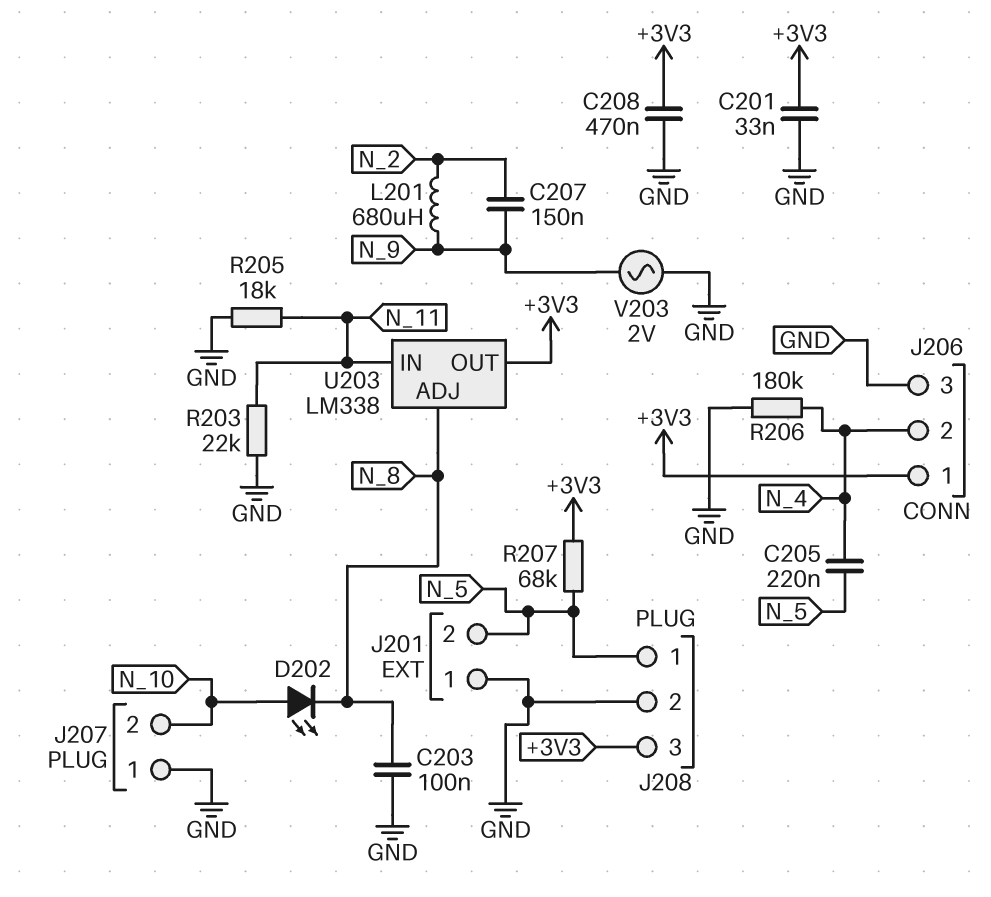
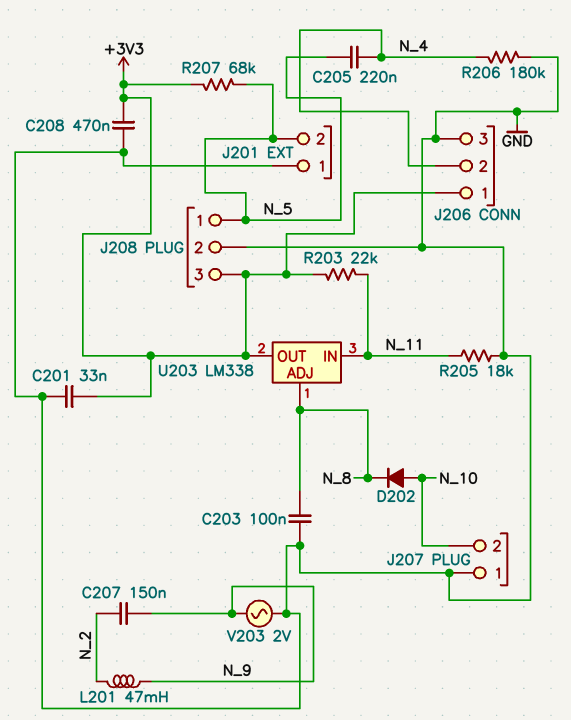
D202: LED (A N_10, K N_8) -> diode (A N_10, K N_8)
L201: 680uH (N_2, N_9) -> 47mH (N_2, N_9)
R203: 22k (GND, N_11) -> 22k (+3V3, N_11)

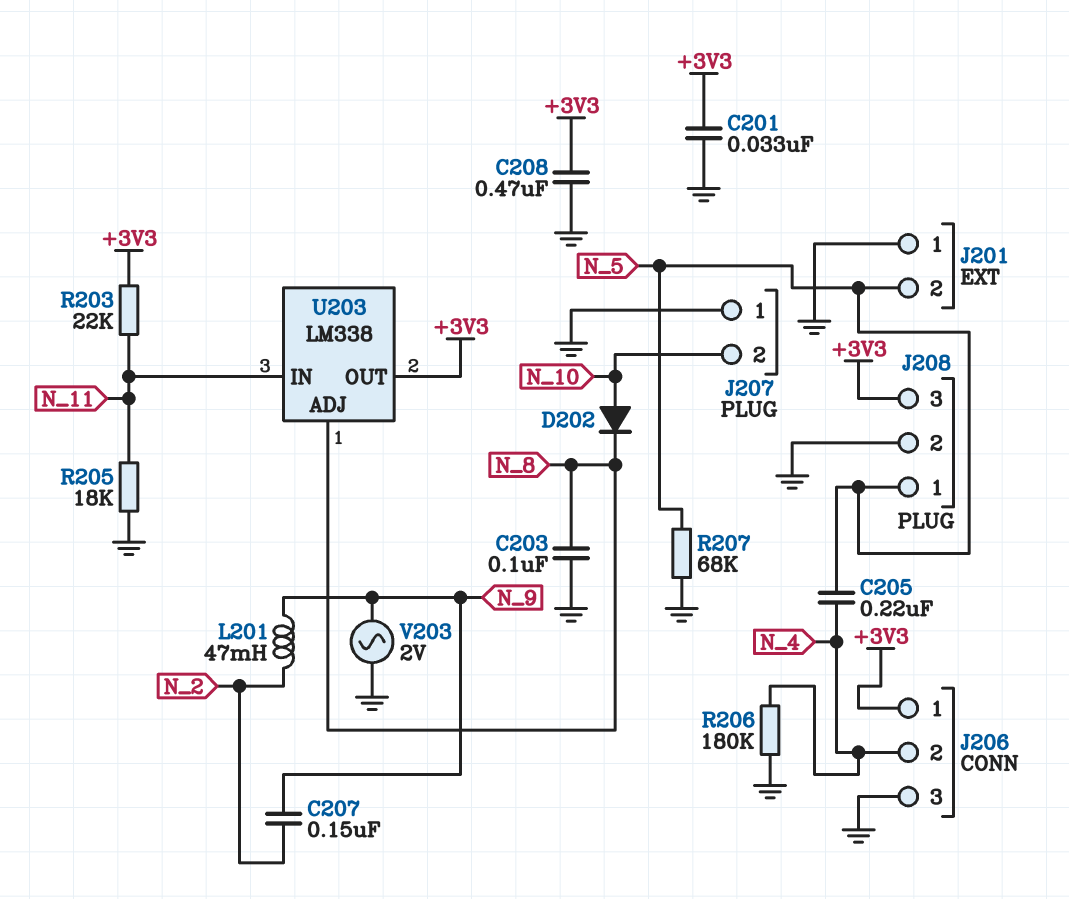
R207: 68k (+3V3, N_5) -> 68k (GND, N_5)

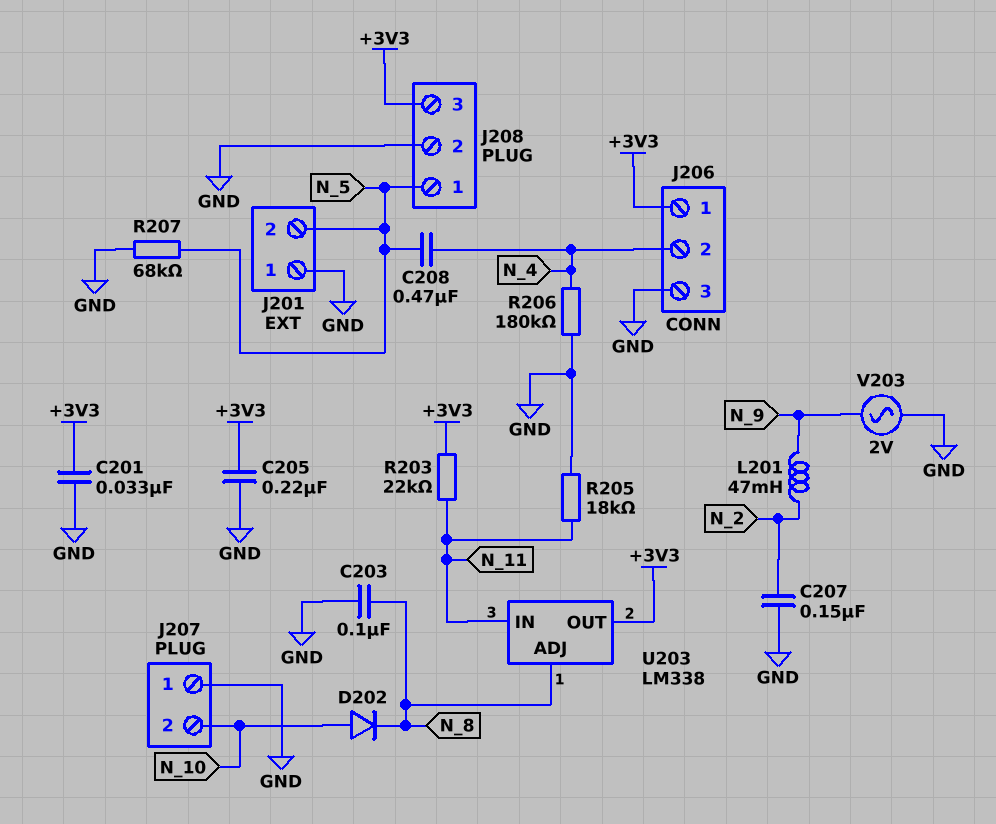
C205: 220nF (N_4, N_5) -> 220nF (+3V3, GND)
C207: 150nF (N_2, N_9) -> 150nF (GND, N_2)
C208: 470nF (+3V3, GND) -> 470nF (N_4, N_5)

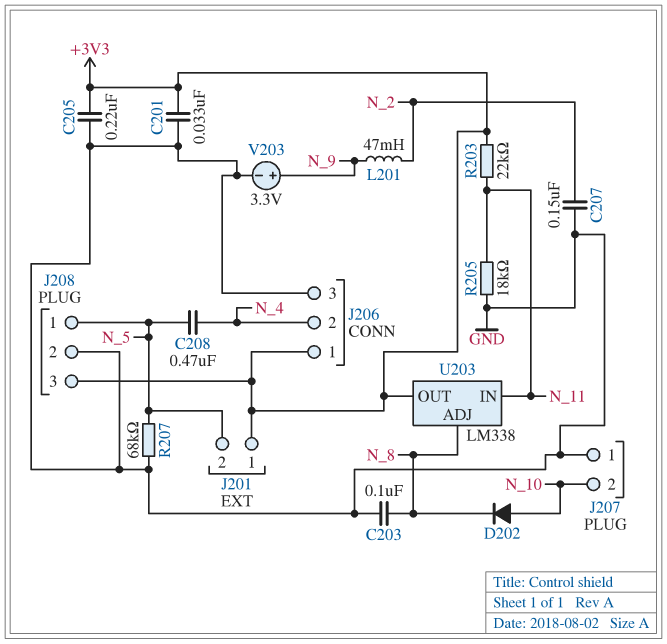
J201 pin 1: GND -> +3V3
R206: 180k (GND, N_4) -> none
V203: AC 2V (GND, N_9) -> 3.3V (plus N_9, minus GND)

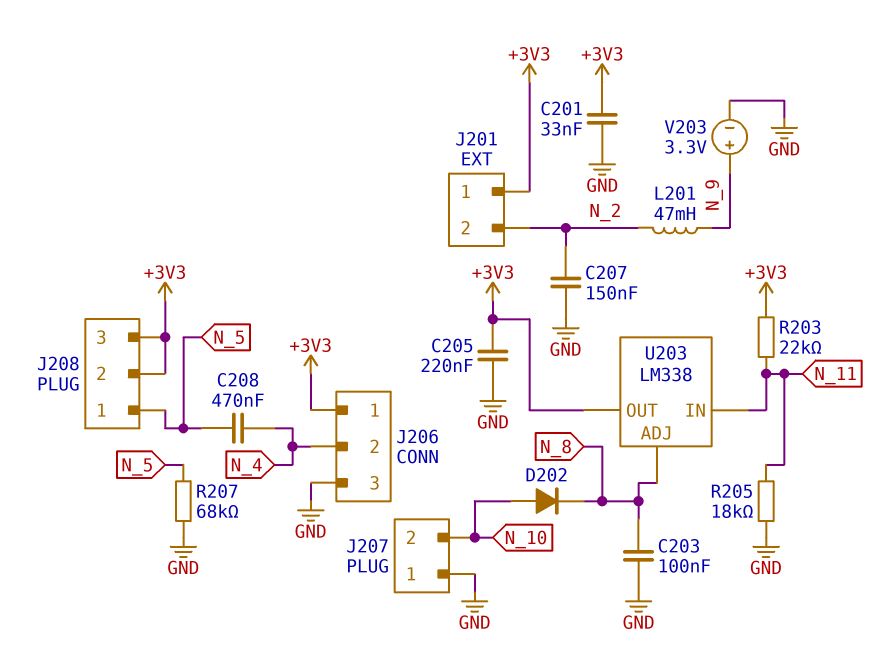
J201 pin 2: N_5 -> N_2
J208 pin 2: GND -> +3V3

